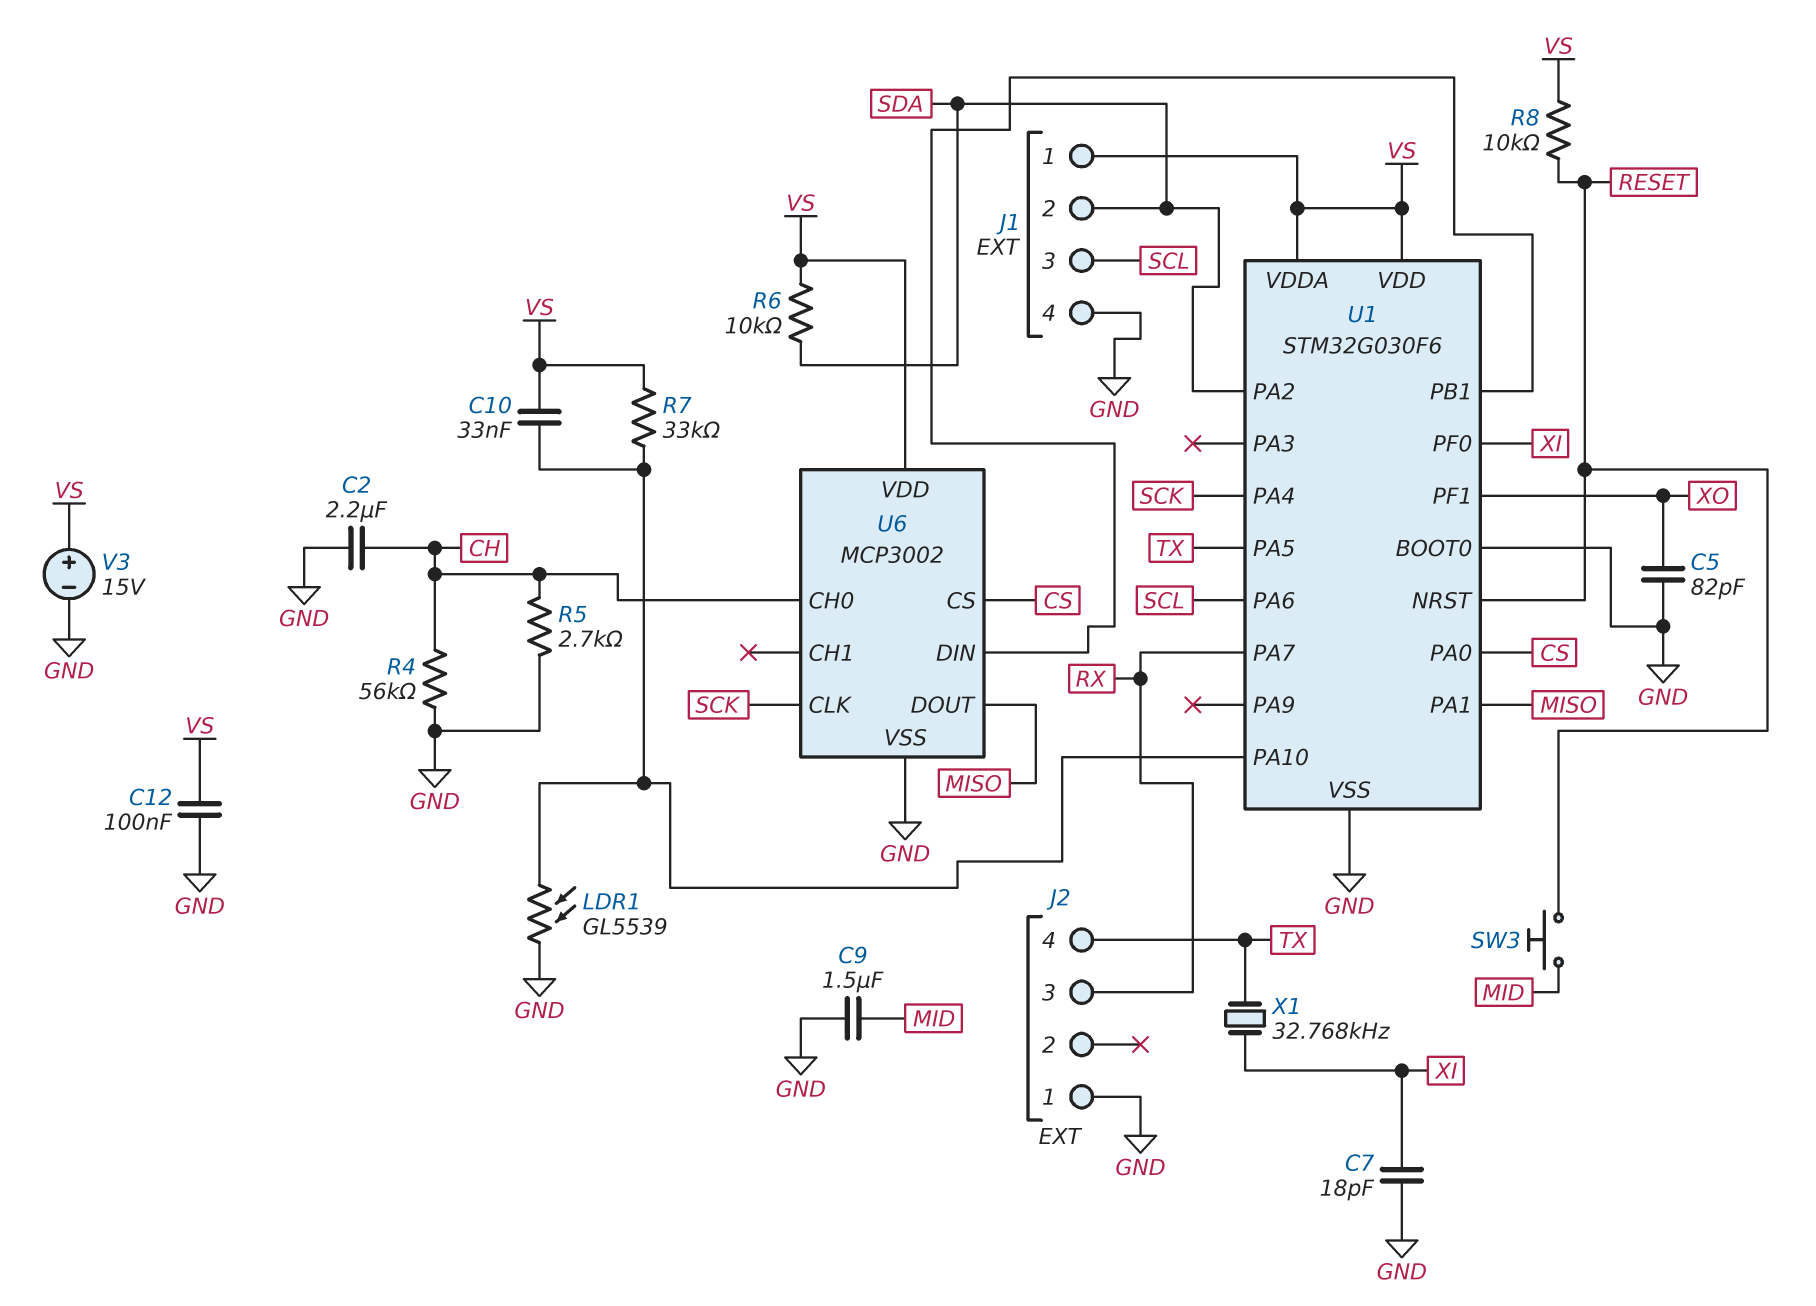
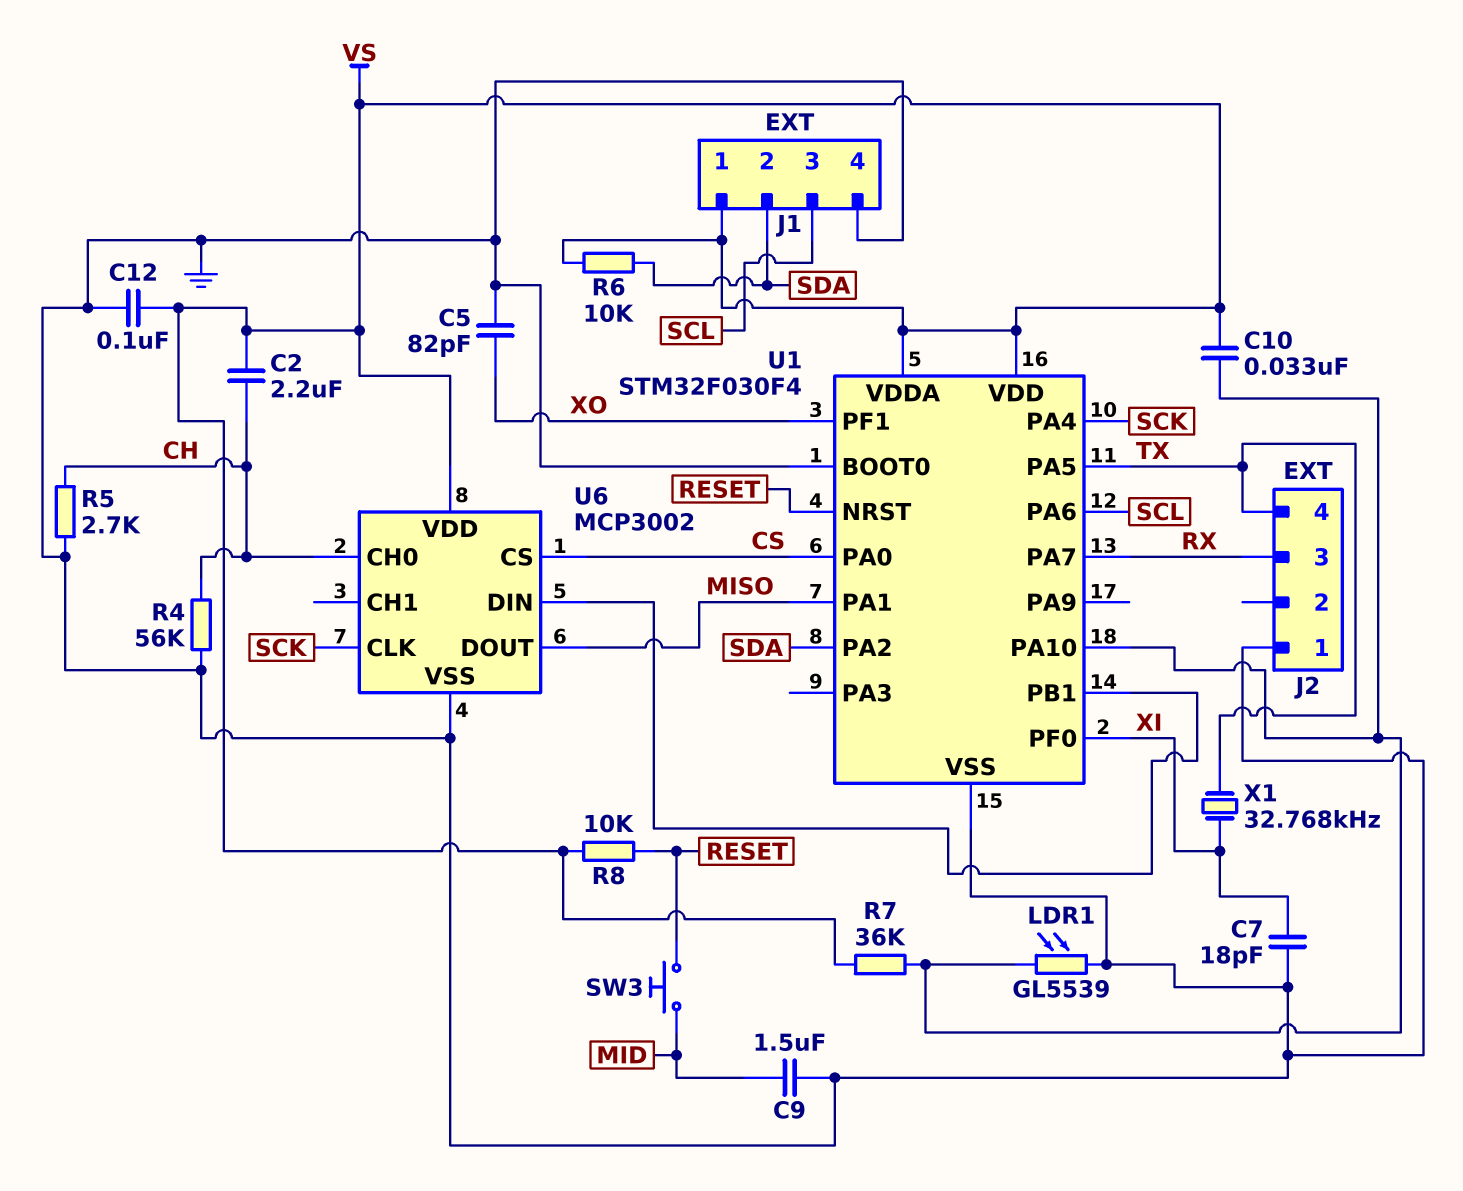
C2: 2.2uF (CH, GND) -> 2.2uF (CH, VS)
R7: 33k (U1/PA10, VS) -> 36k (U1/PA10, VS)
U1: STM32G030F6 -> STM32F030F4
V3: 15V (plus VS, minus GND) -> none

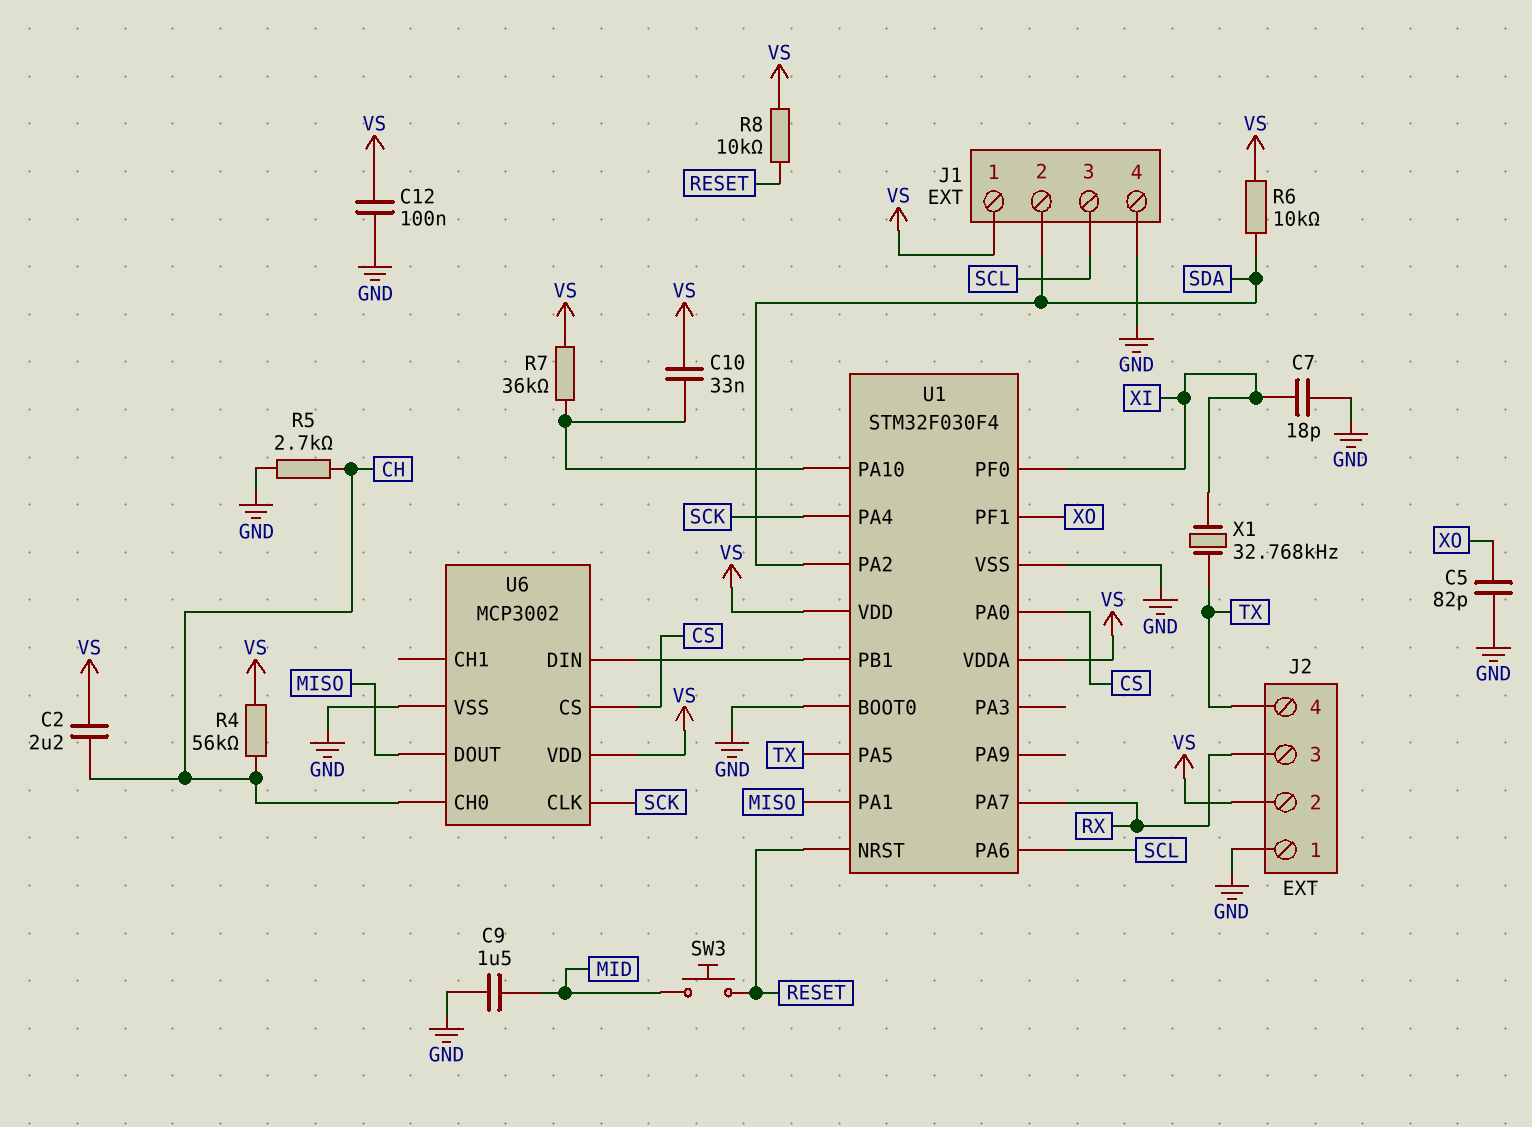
J2 pin 2: none -> VS
LDR1: GL5539 (GND, U1/PA10) -> none
R4: 56k (CH, GND) -> 56k (CH, VS)

